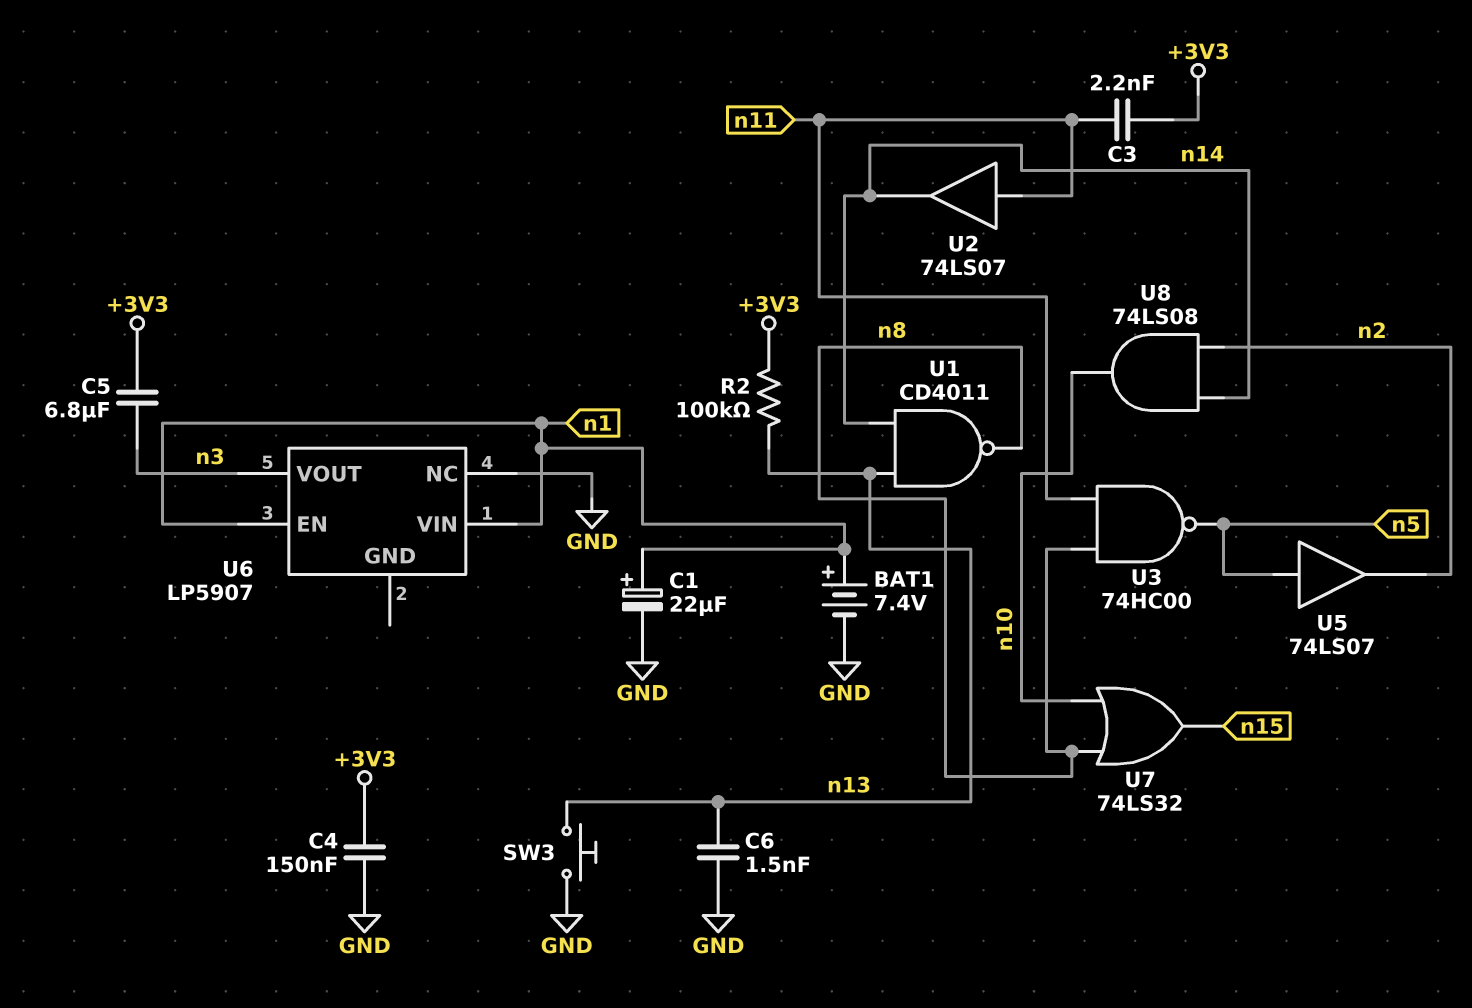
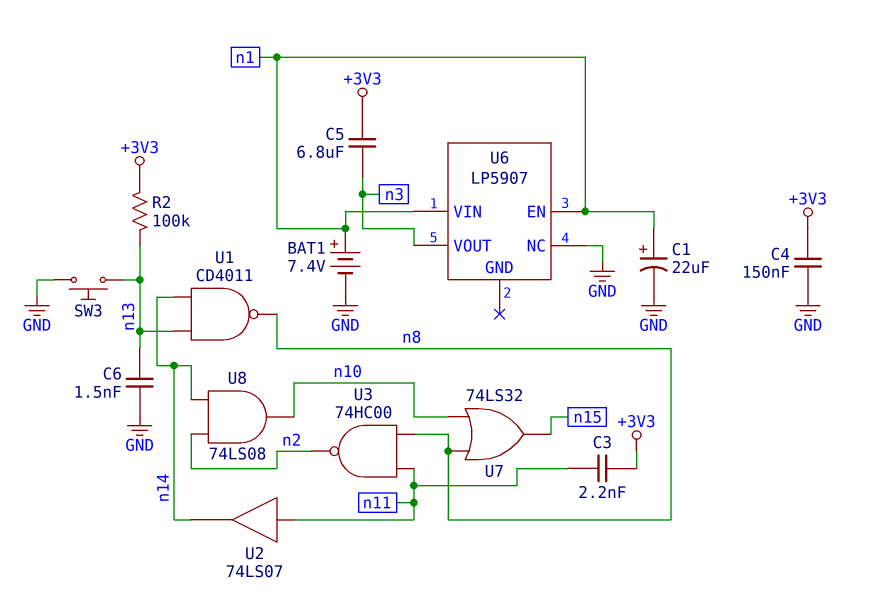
U3: NAND 74HC00 (in n8, in n11, out n5) -> NAND 74HC00 (in n8, in n11, out n2)
U5: buffer 74LS07 (in n5, out n2) -> none

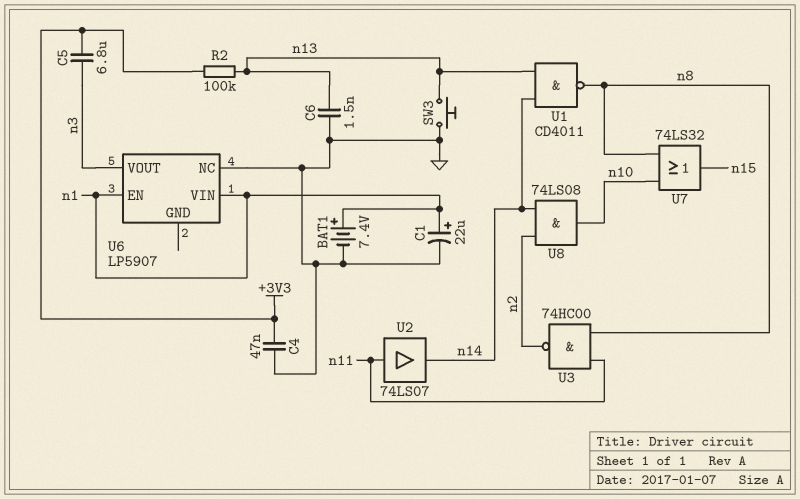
C3: 2.2nF (+3V3, n11) -> none
C4: 150nF (+3V3, GND) -> 47nF (+3V3, GND)

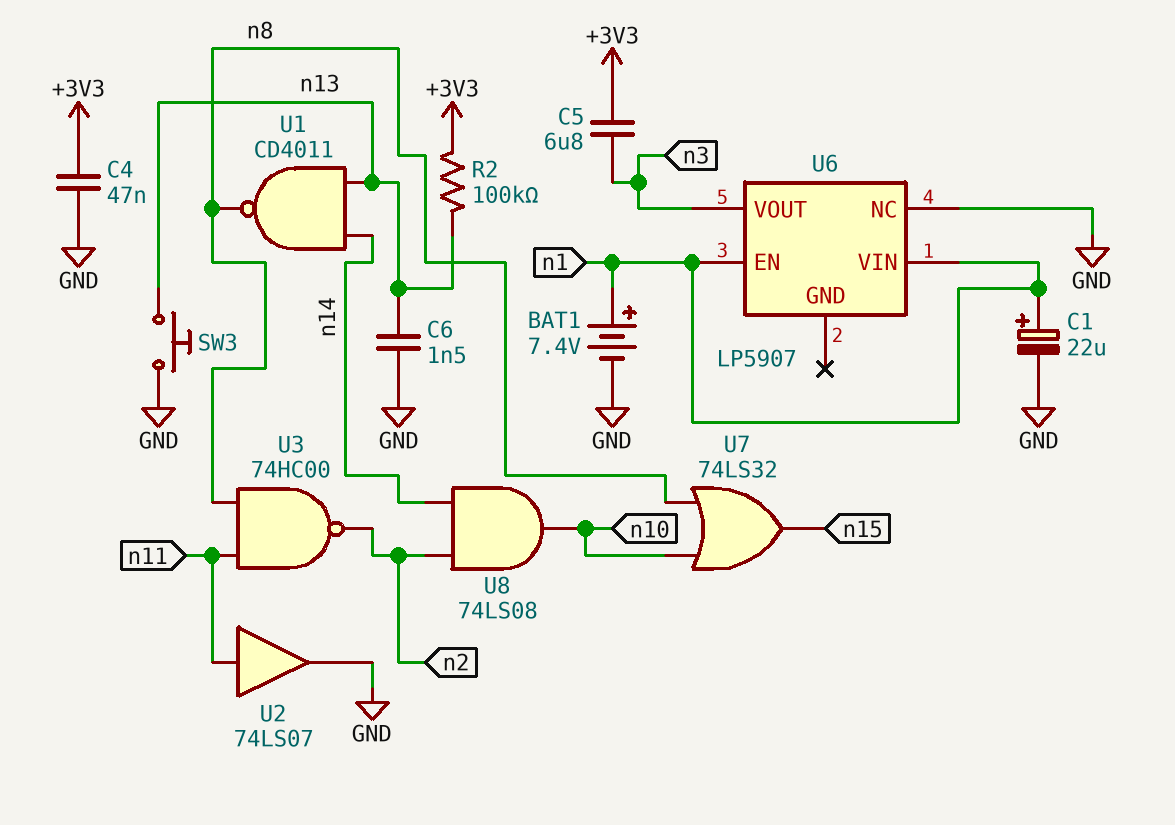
U2: buffer 74LS07 (in n11, out n14) -> buffer 74LS07 (in n11, out GND)

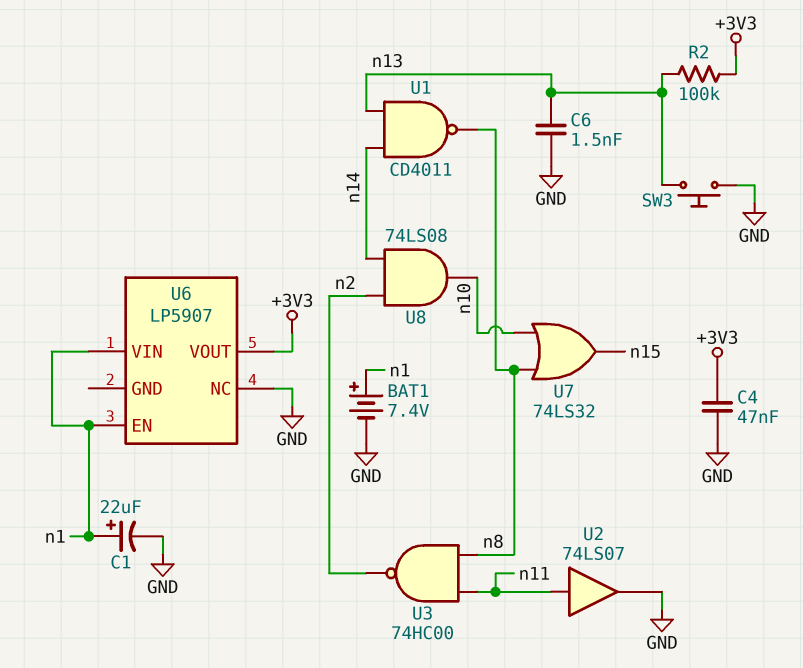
C5: 6.8uF (+3V3, n3) -> none
U6 pin VOUT: n3 -> +3V3

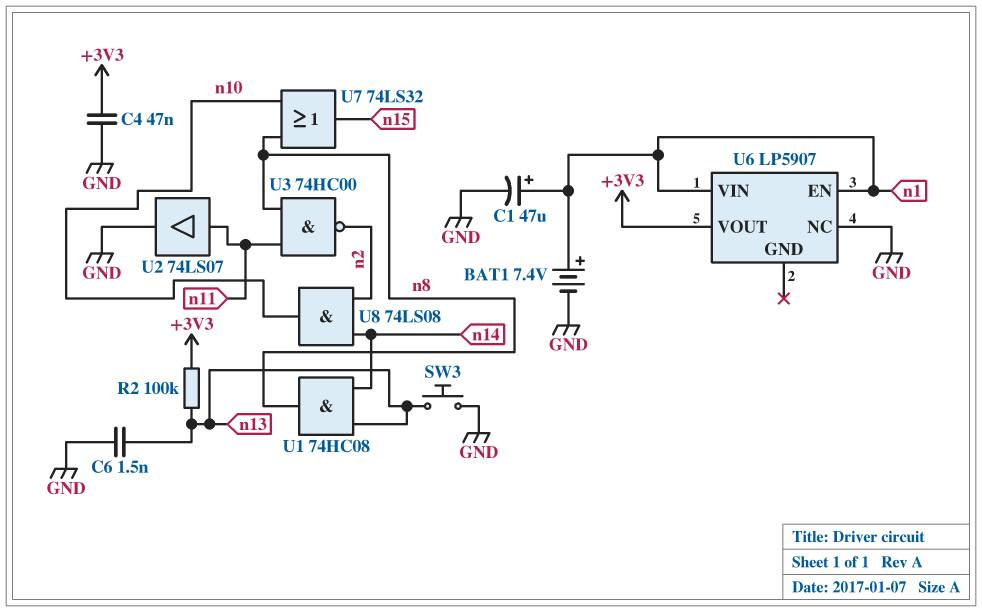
C1: 22uF (plus n1, minus GND) -> 47uF (plus n1, minus GND)
U1: NAND CD4011 (in n13, in n14, out n8) -> AND 74HC08 (in n13, in n14, out n8)

